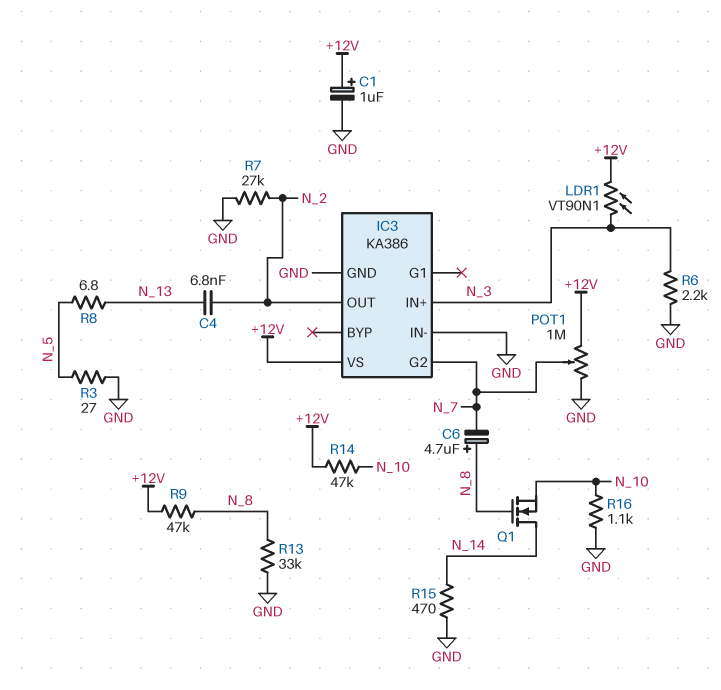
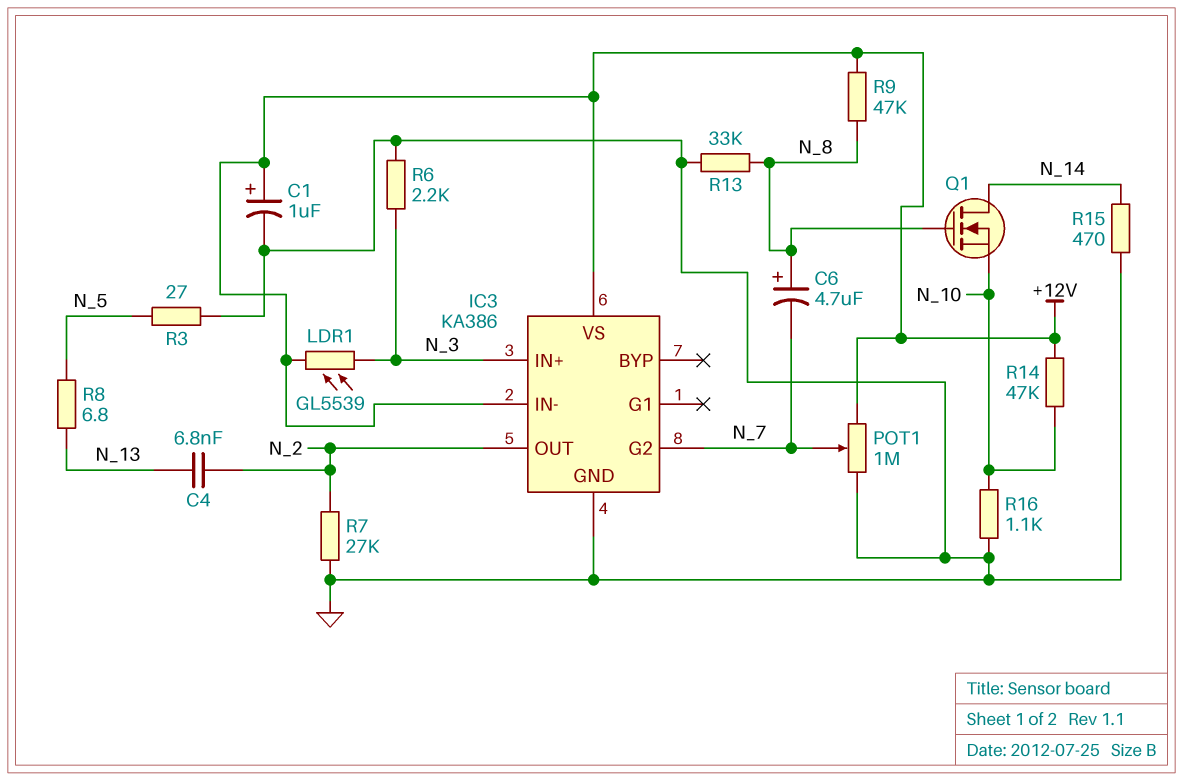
IC3 pin IN-: GND -> +12V
LDR1: VT90N1 (+12V, N_3) -> GL5539 (+12V, N_3)

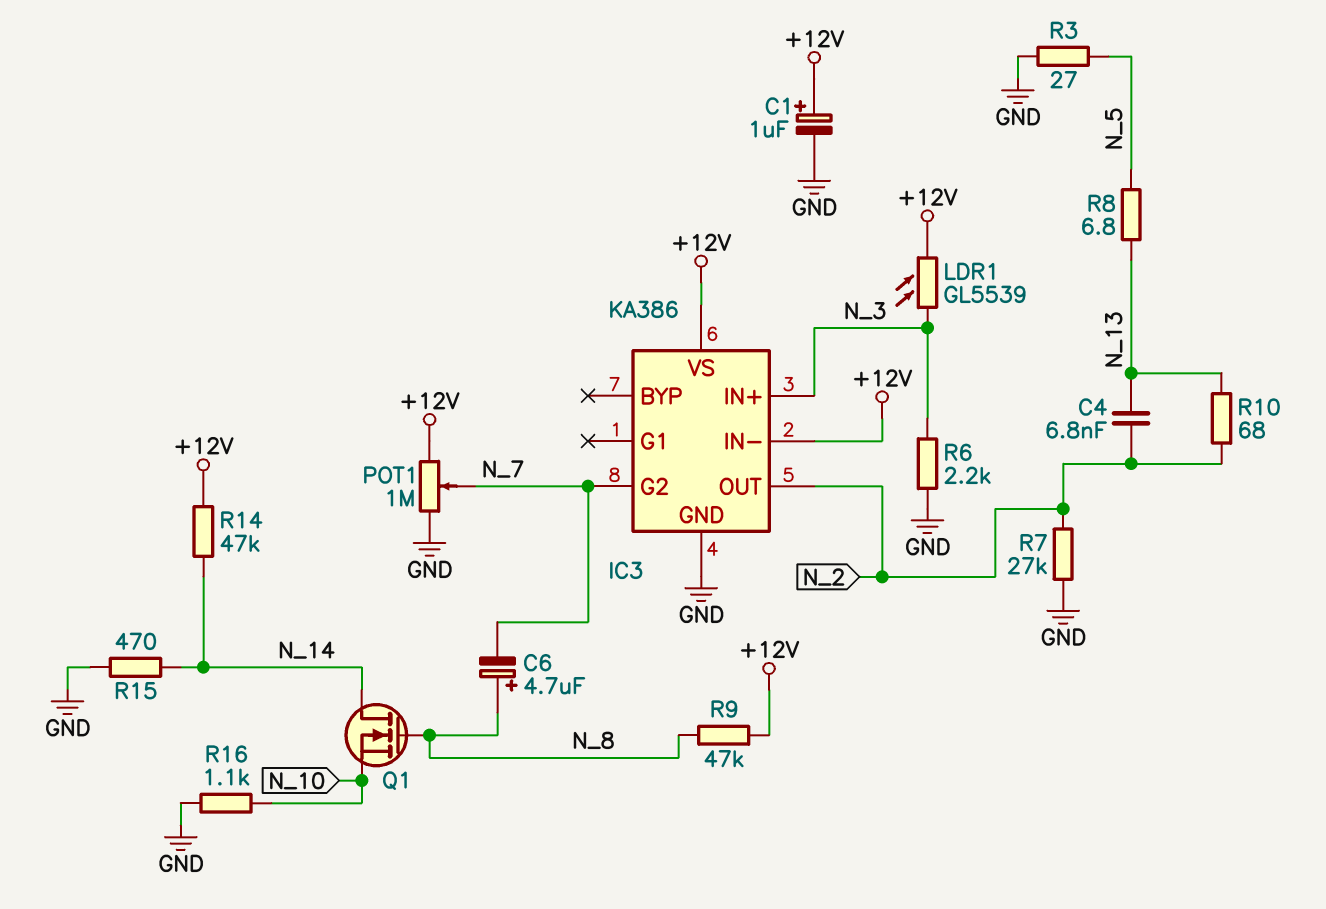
R10: none -> 68 (N_2, N_13)
R13: 33k (GND, N_8) -> none
R14: 47k (+12V, N_10) -> 47k (+12V, N_14)

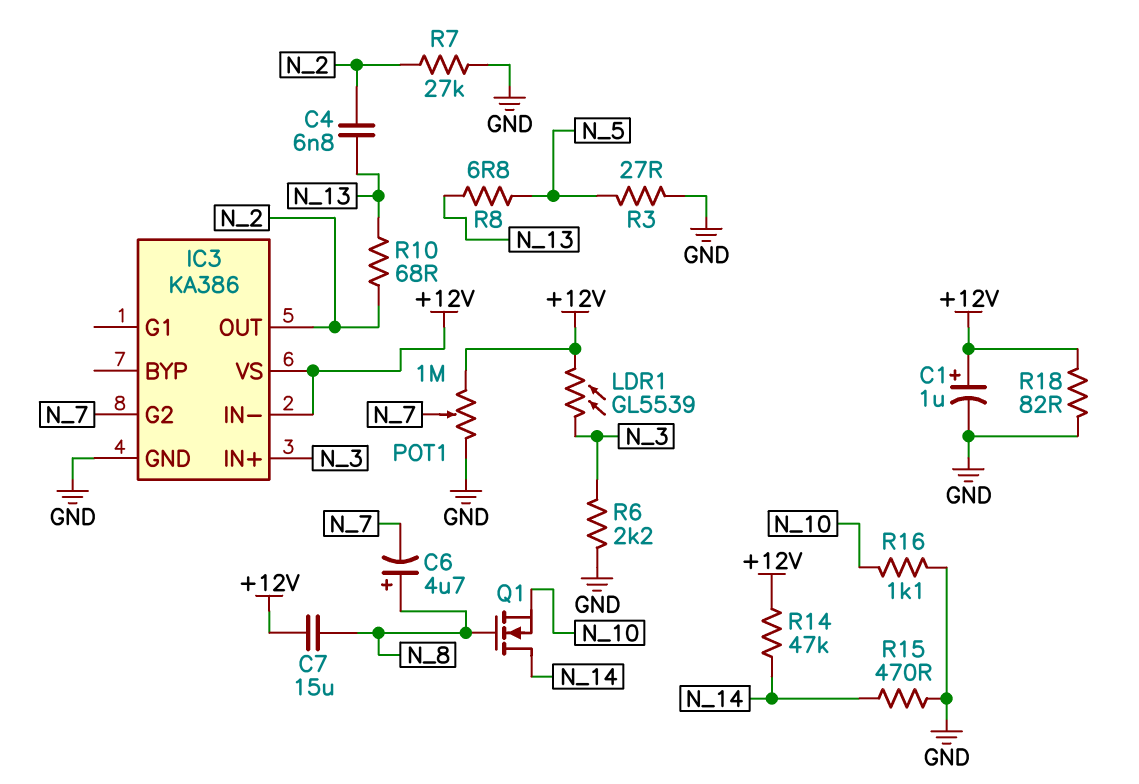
C7: none -> 15uF (+12V, N_8)
R9: 47k (+12V, N_8) -> none
R18: none -> 82 (+12V, GND)

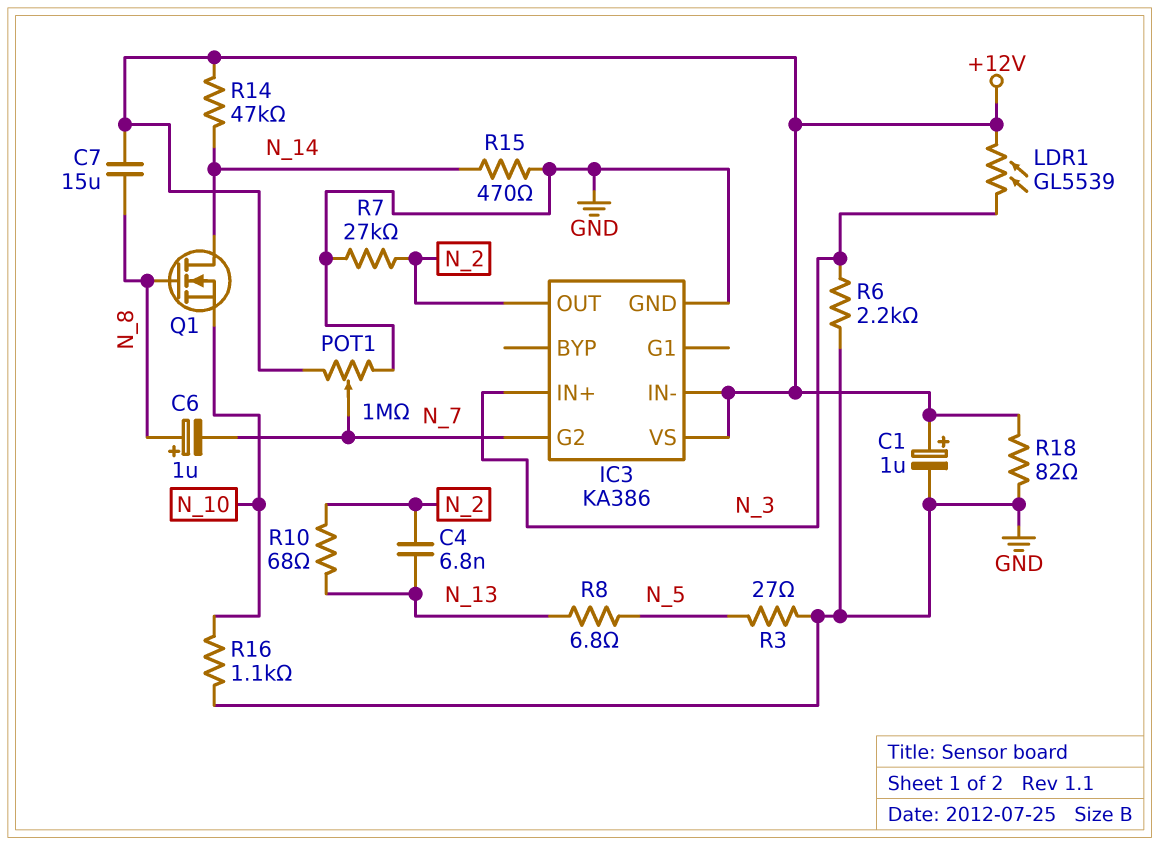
C6: 4.7uF (plus N_8, minus N_7) -> 1uF (plus N_8, minus N_7)

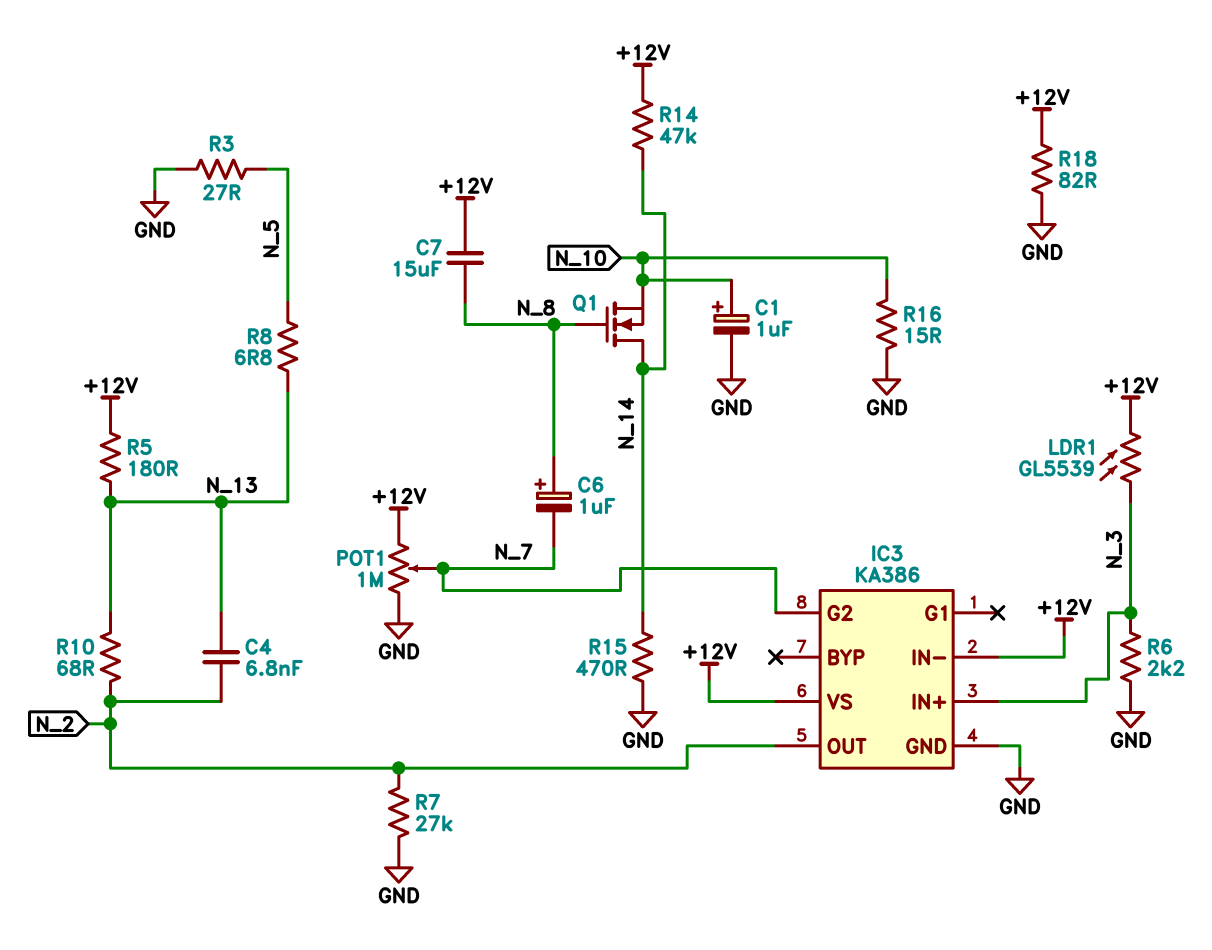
C1: 1uF (plus +12V, minus GND) -> 1uF (plus N_10, minus GND)
R5: none -> 180 (+12V, N_13)
R16: 1.1k (GND, N_10) -> 15 (GND, N_10)

